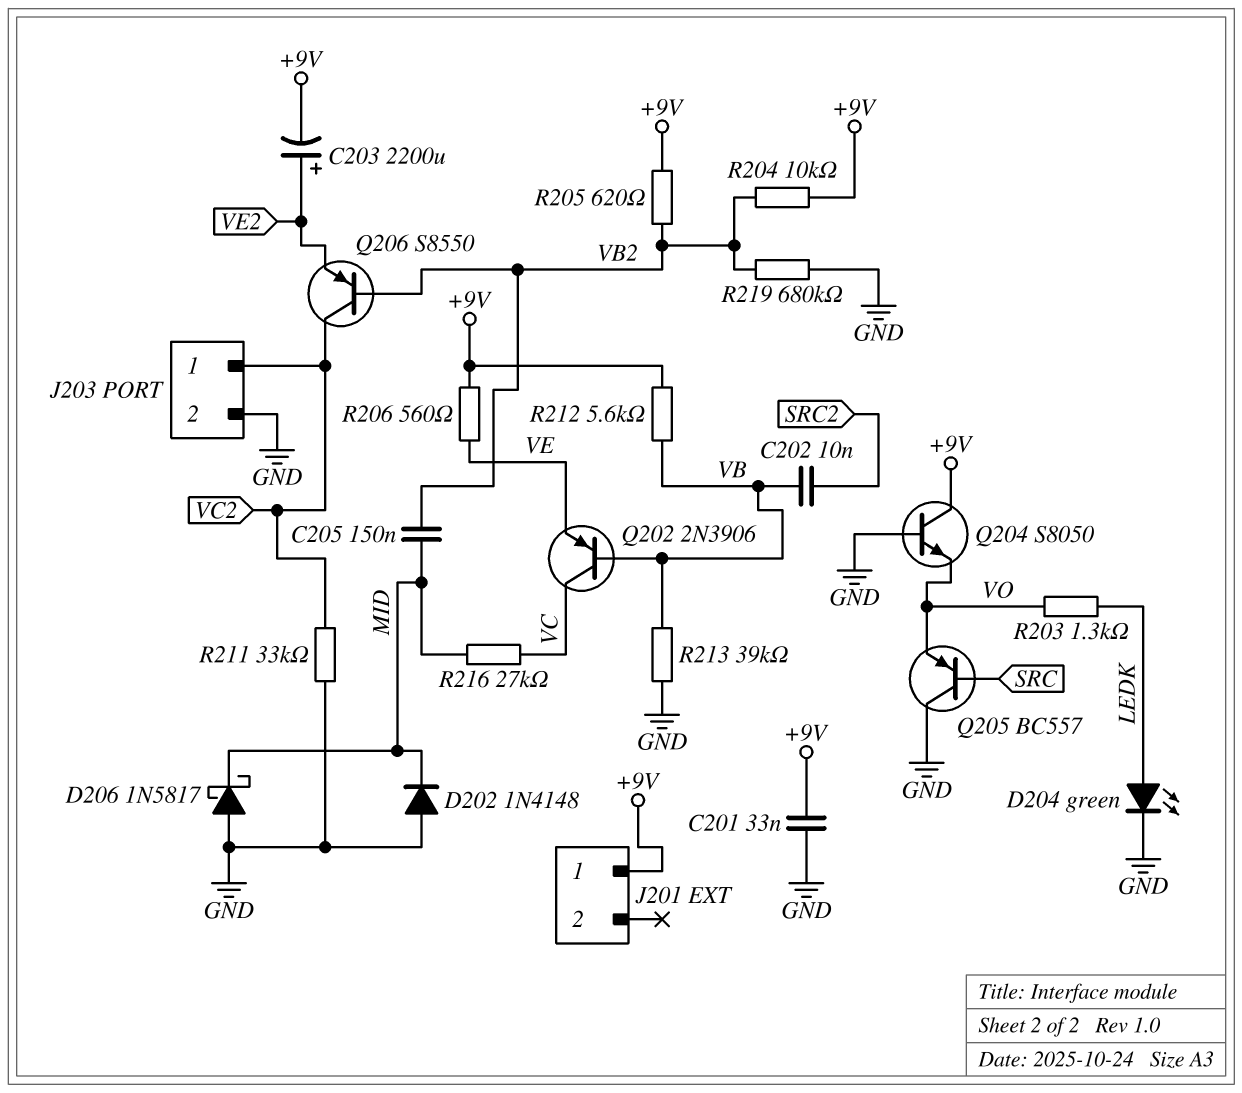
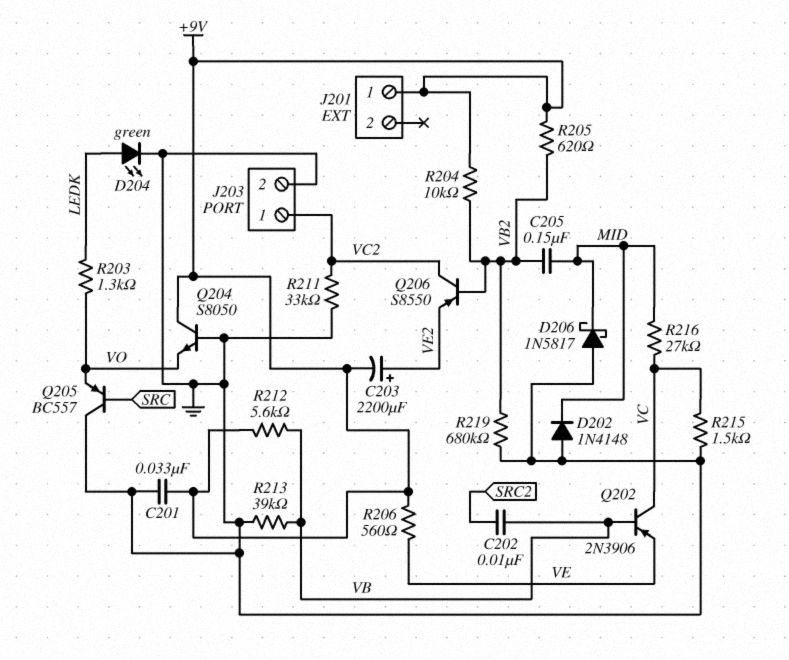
R215: none -> 1.5k (GND, VC)

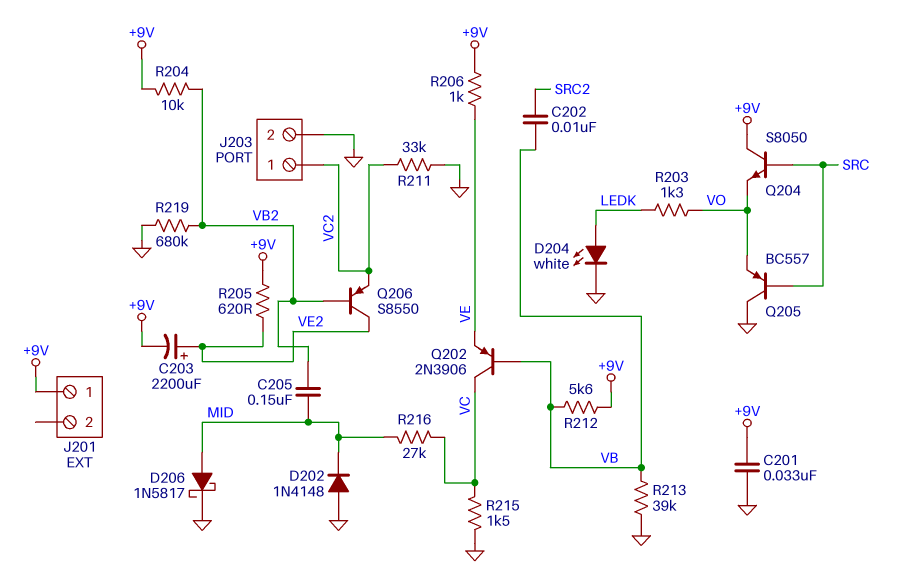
D204: LED green (A LEDK, K GND) -> LED white (A LEDK, K GND)
D206: schottky 1N5817 (A GND, K MID) -> schottky 1N5817 (A MID, K GND)
Q204: NPN S8050 (B GND, C +9V, E VO) -> NPN S8050 (B SRC, C +9V, E VO)
Q206: PNP S8550 (B VB2, C VC2, E VE2) -> PNP S8550 (B VB2, C VE2, E VC2)
R205: 620 (+9V, VB2) -> 620 (+9V, VE2)
R206: 560 (+9V, VE) -> 1k (+9V, VE)

